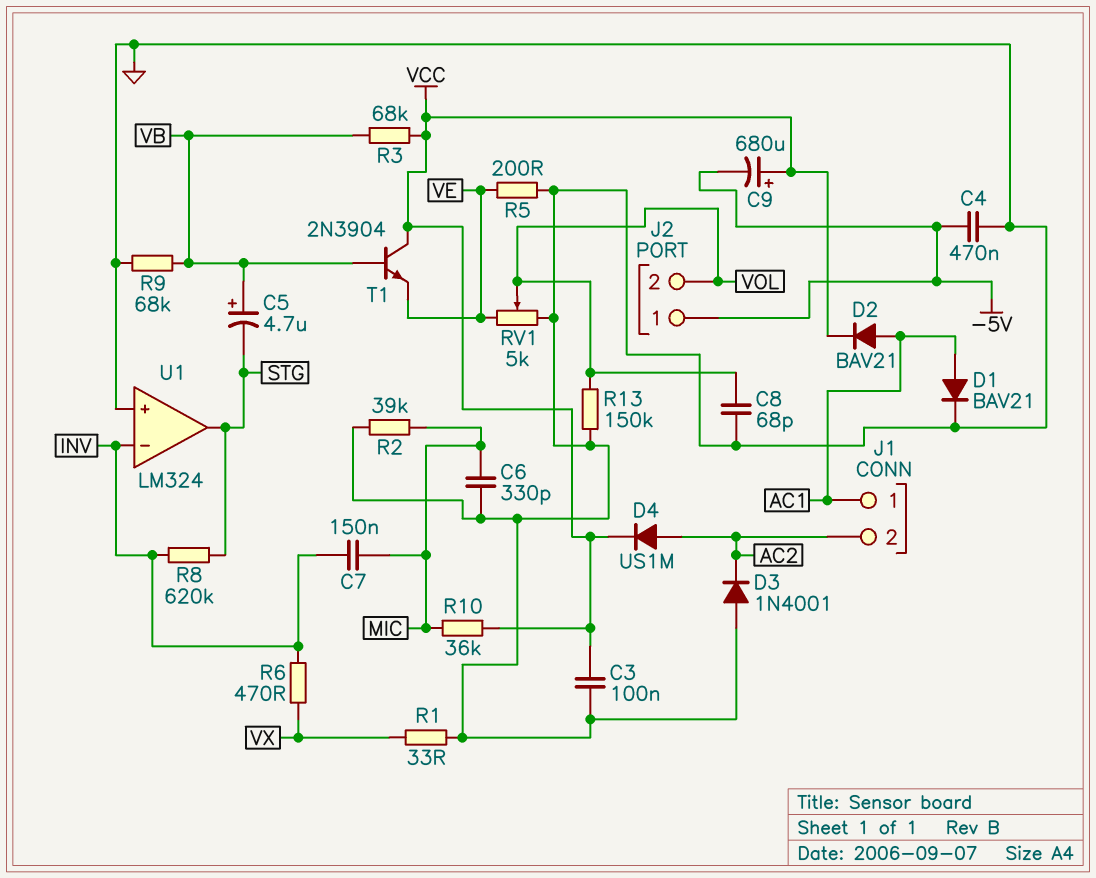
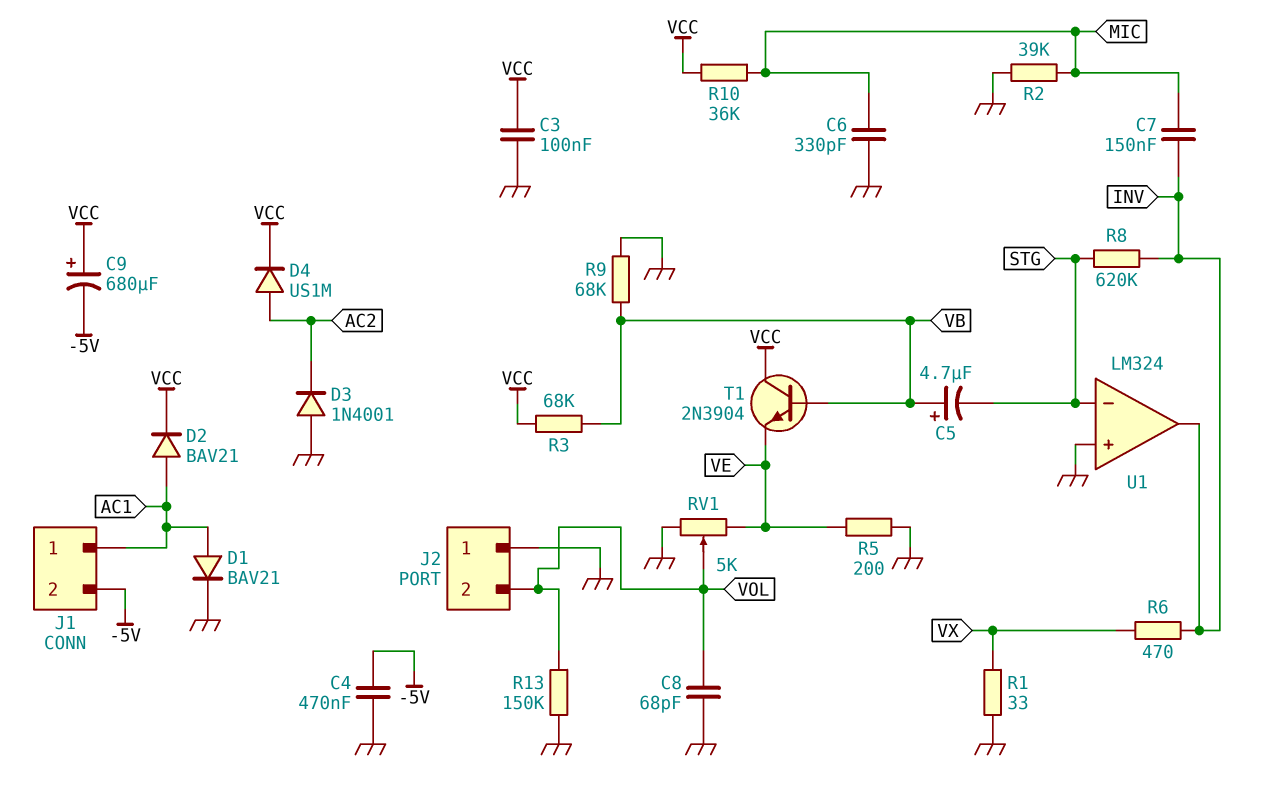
J1 pin 2: AC2 -> -5V
J2 pin 1: -5V -> GND
U1 pin in-: INV -> STG
U1 pin out: STG -> INV

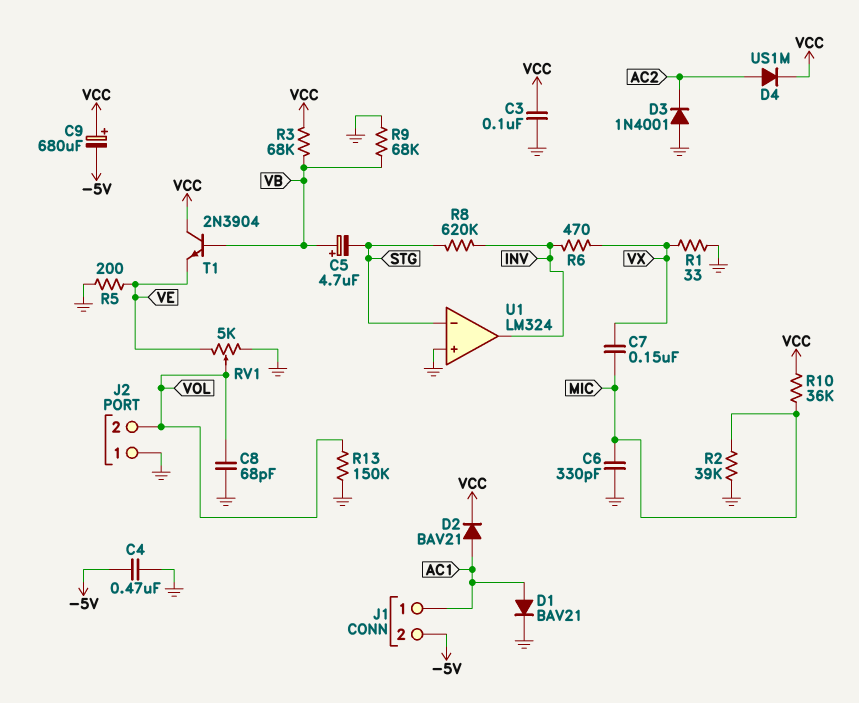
C7: 150nF (INV, MIC) -> 150nF (MIC, VX)

